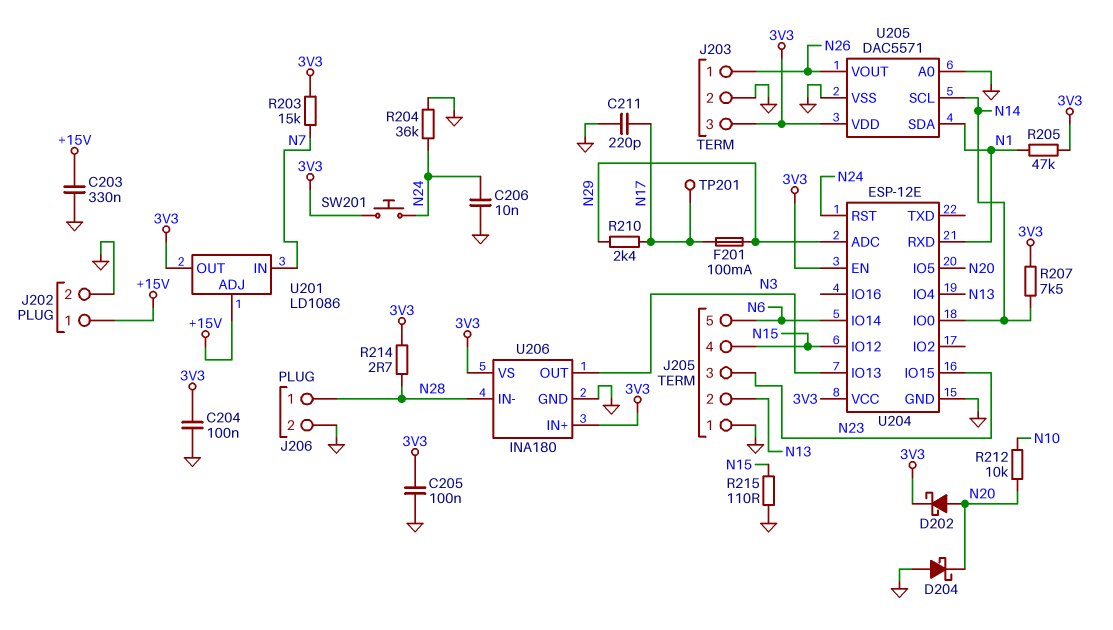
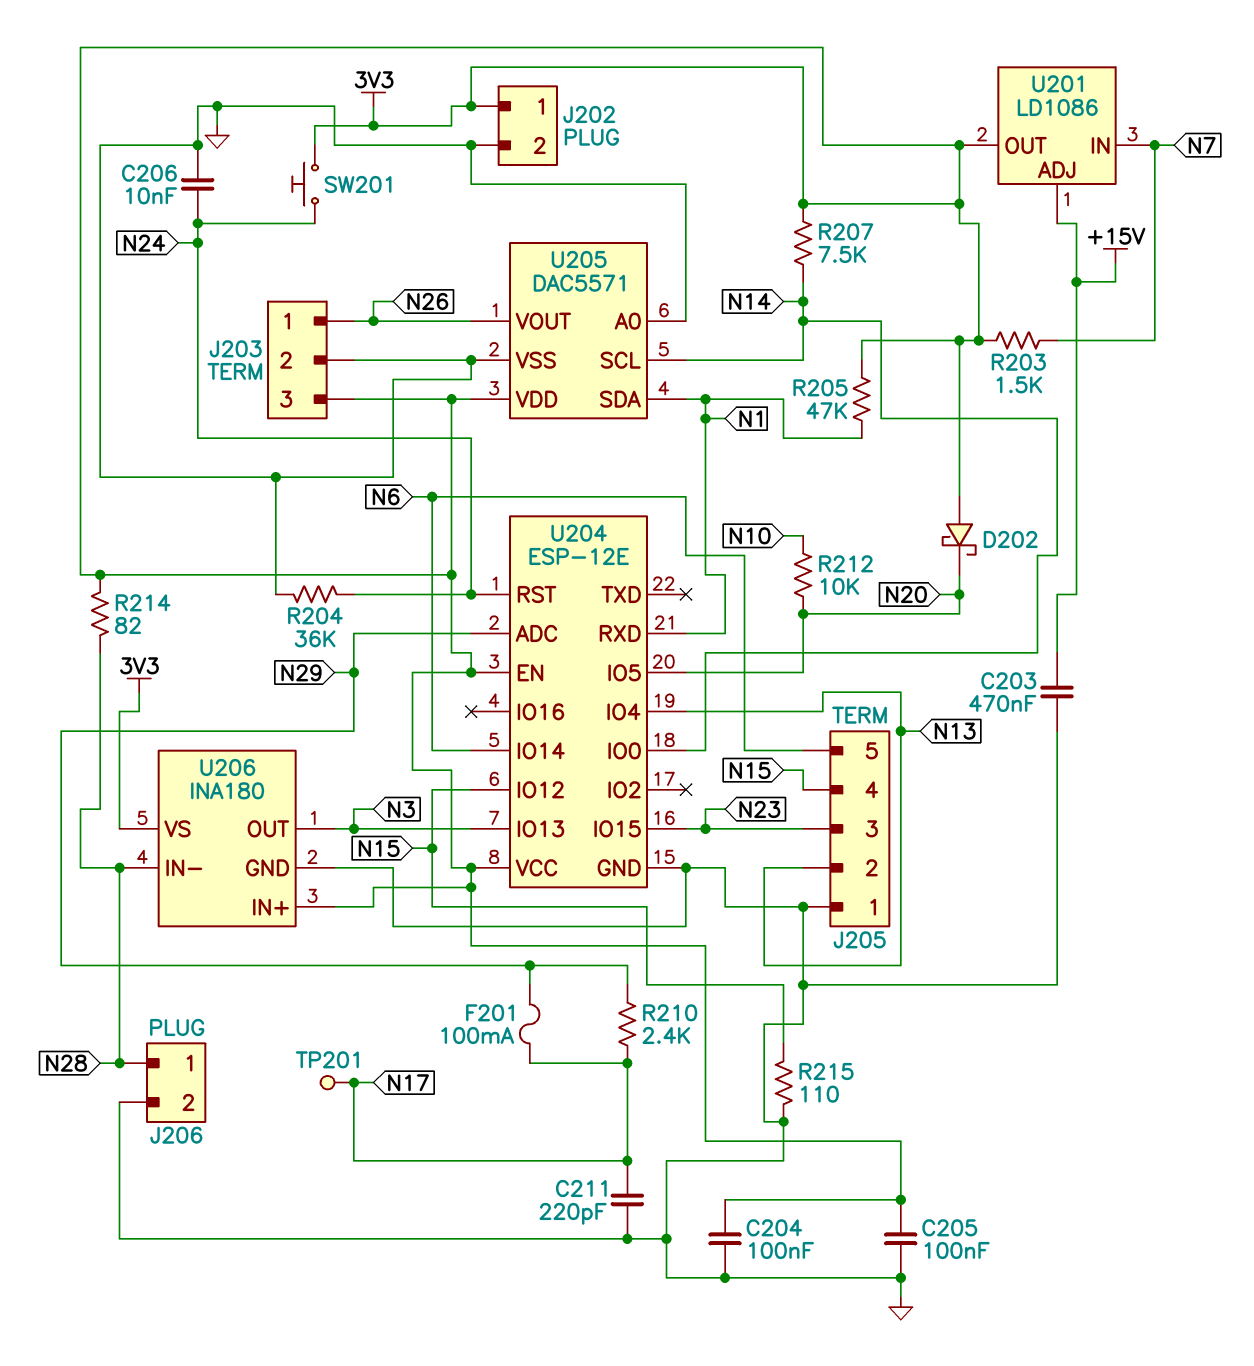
C203: 330nF (+15V, GND) -> 470nF (+15V, GND)
D202: schottky (A N20, K 3V3) -> schottky (A 3V3, K N20)
D204: schottky (A GND, K N20) -> none
J202 pin 1: +15V -> 3V3
R203: 15k (3V3, N7) -> 1.5k (3V3, N7)
R214: 2.7 (3V3, N28) -> 82 (3V3, N28)

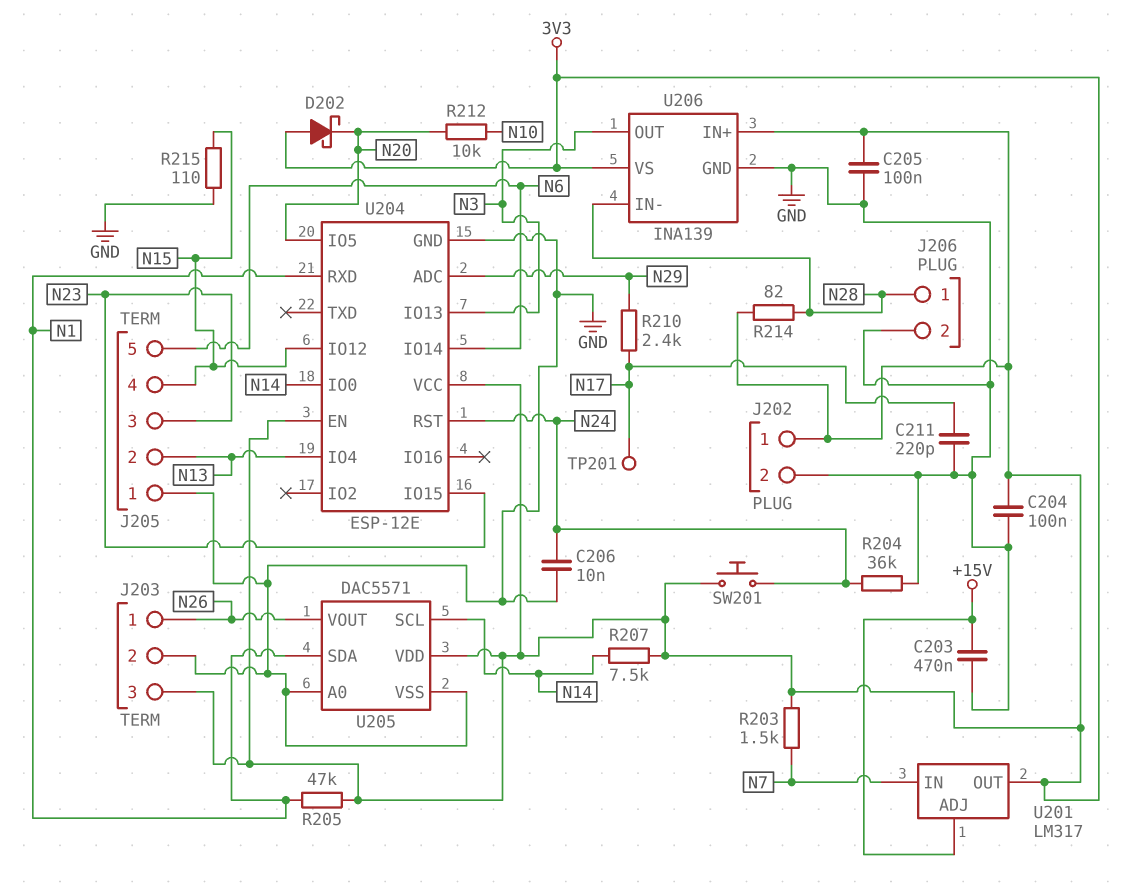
F201: 100mA (N17, N29) -> none
U201: LD1086 -> LM317
U206: INA180 -> INA139

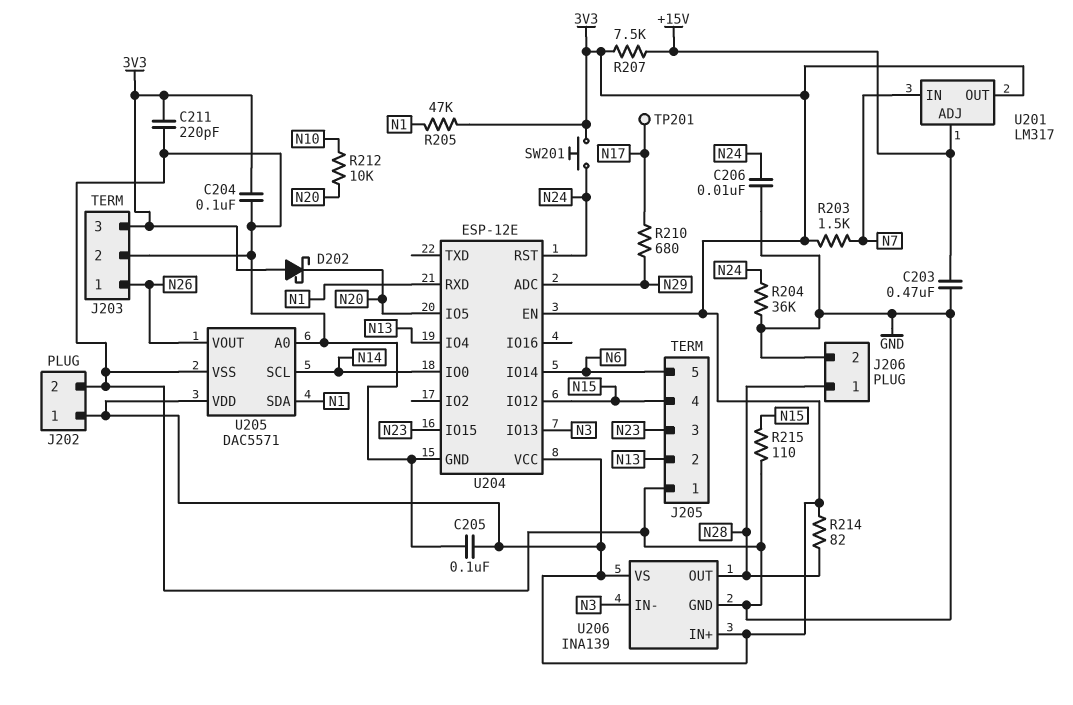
C211: 220pF (GND, N17) -> 220pF (3V3, GND)
R207: 7.5k (3V3, N14) -> 7.5k (+15V, 3V3)
R210: 2.4k (N17, N29) -> 680 (N17, N29)
U206 pin IN-: N28 -> N3
U206 pin OUT: N3 -> N28

